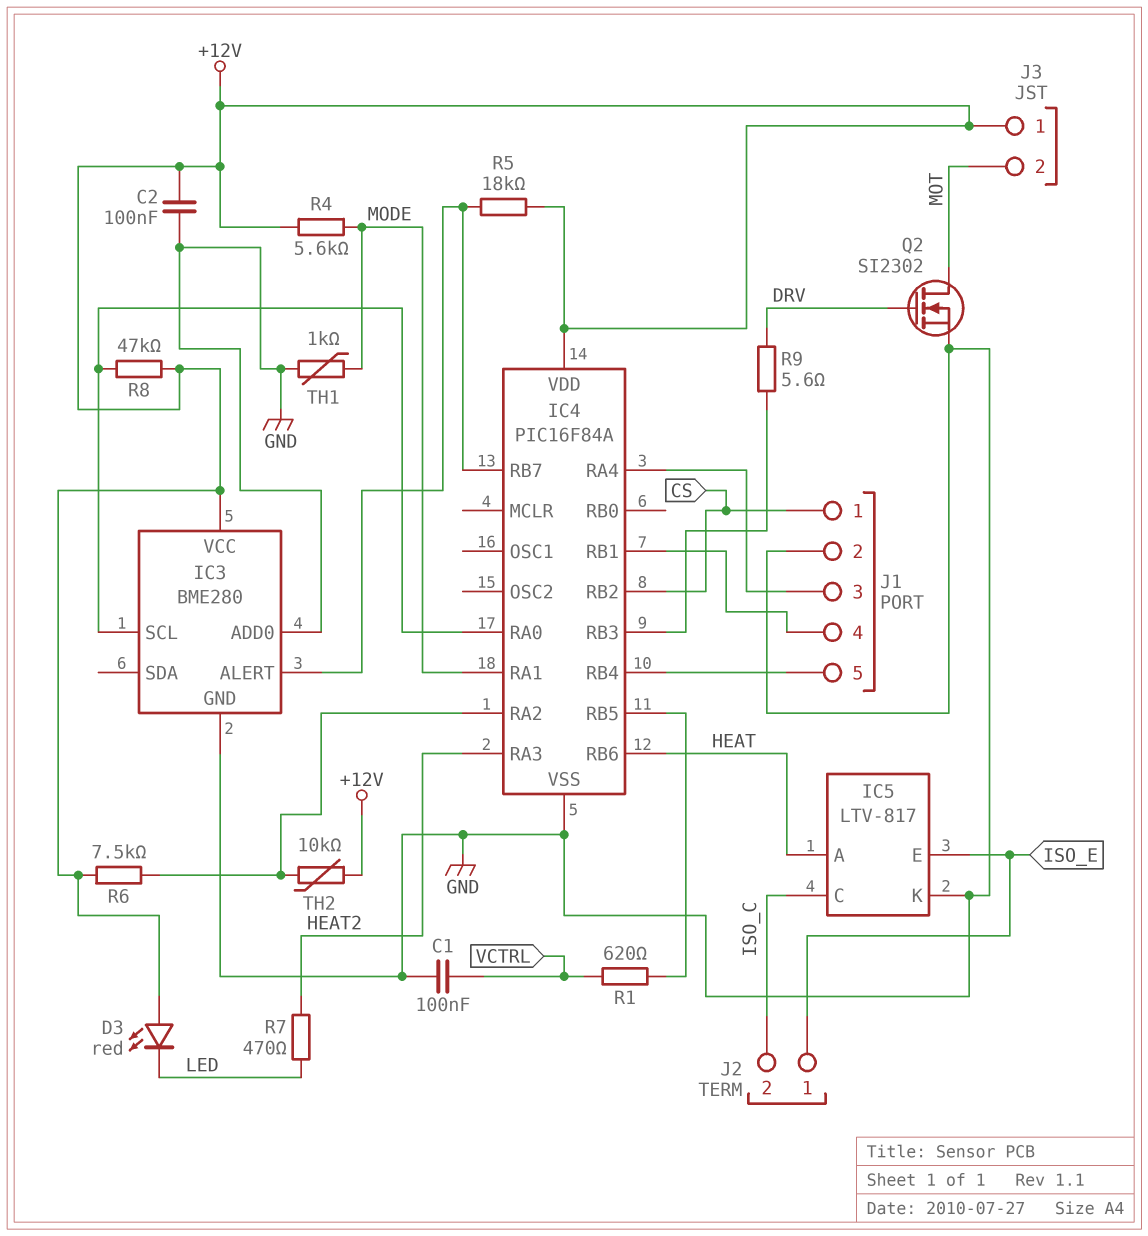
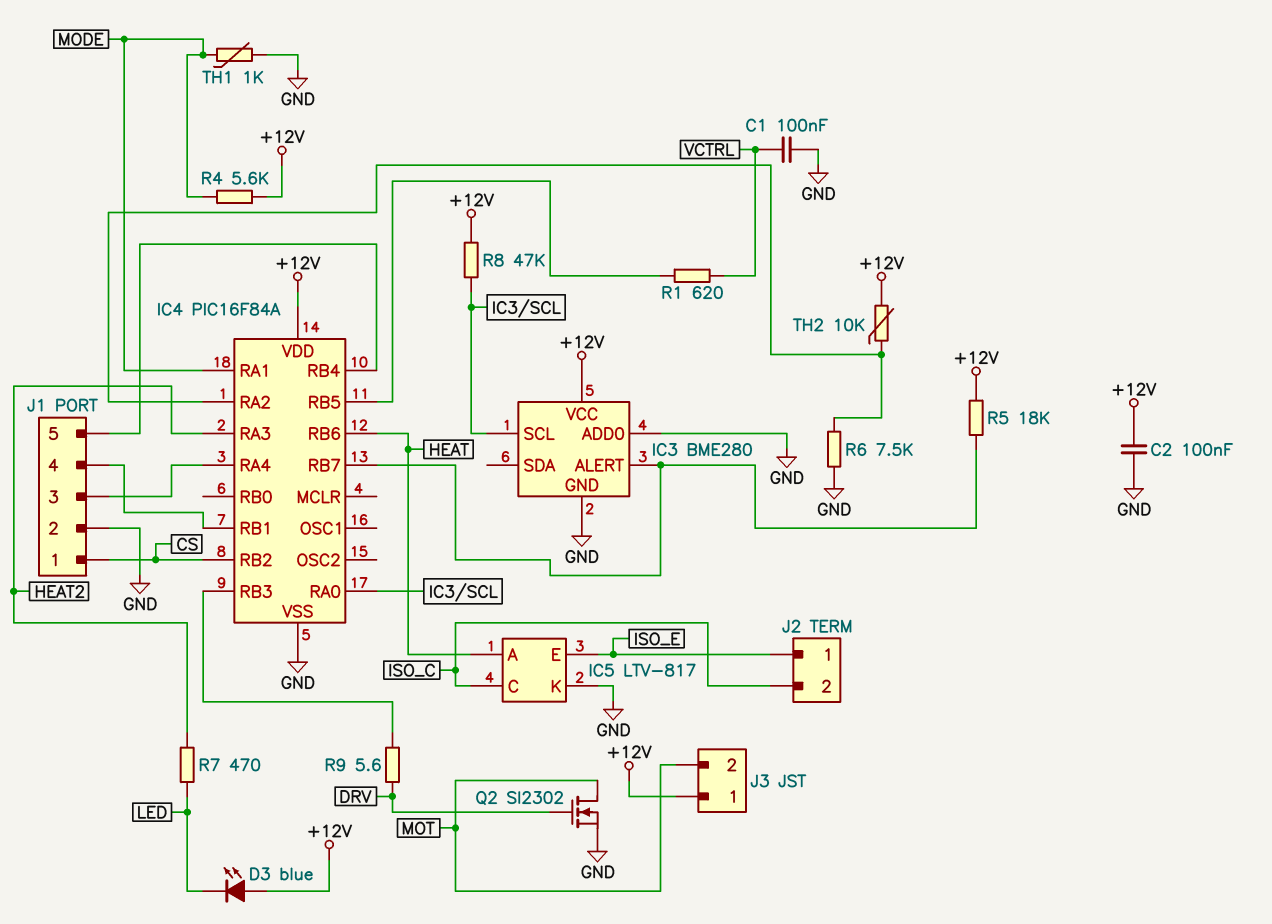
D3: LED red (A +12V, K LED) -> LED blue (A +12V, K LED)
R6: 7.5k (+12V, IC4/RA2) -> 7.5k (GND, IC4/RA2)

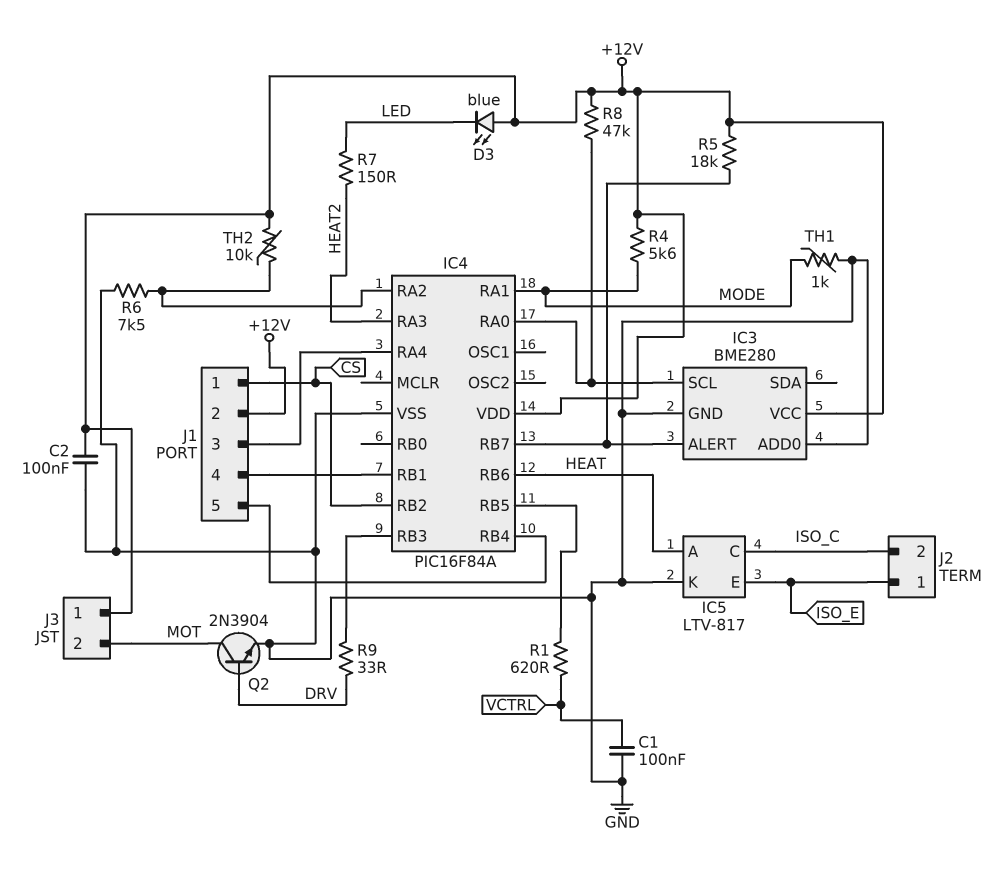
J1 pin 2: GND -> +12V
Q2: NMOS SI2302 (G DRV, D MOT, S GND) -> NPN 2N3904 (B DRV, C MOT, E GND)
R7: 470 (HEAT2, LED) -> 150 (HEAT2, LED)
R9: 5.6 (DRV, IC4/RB3) -> 33 (DRV, IC4/RB3)

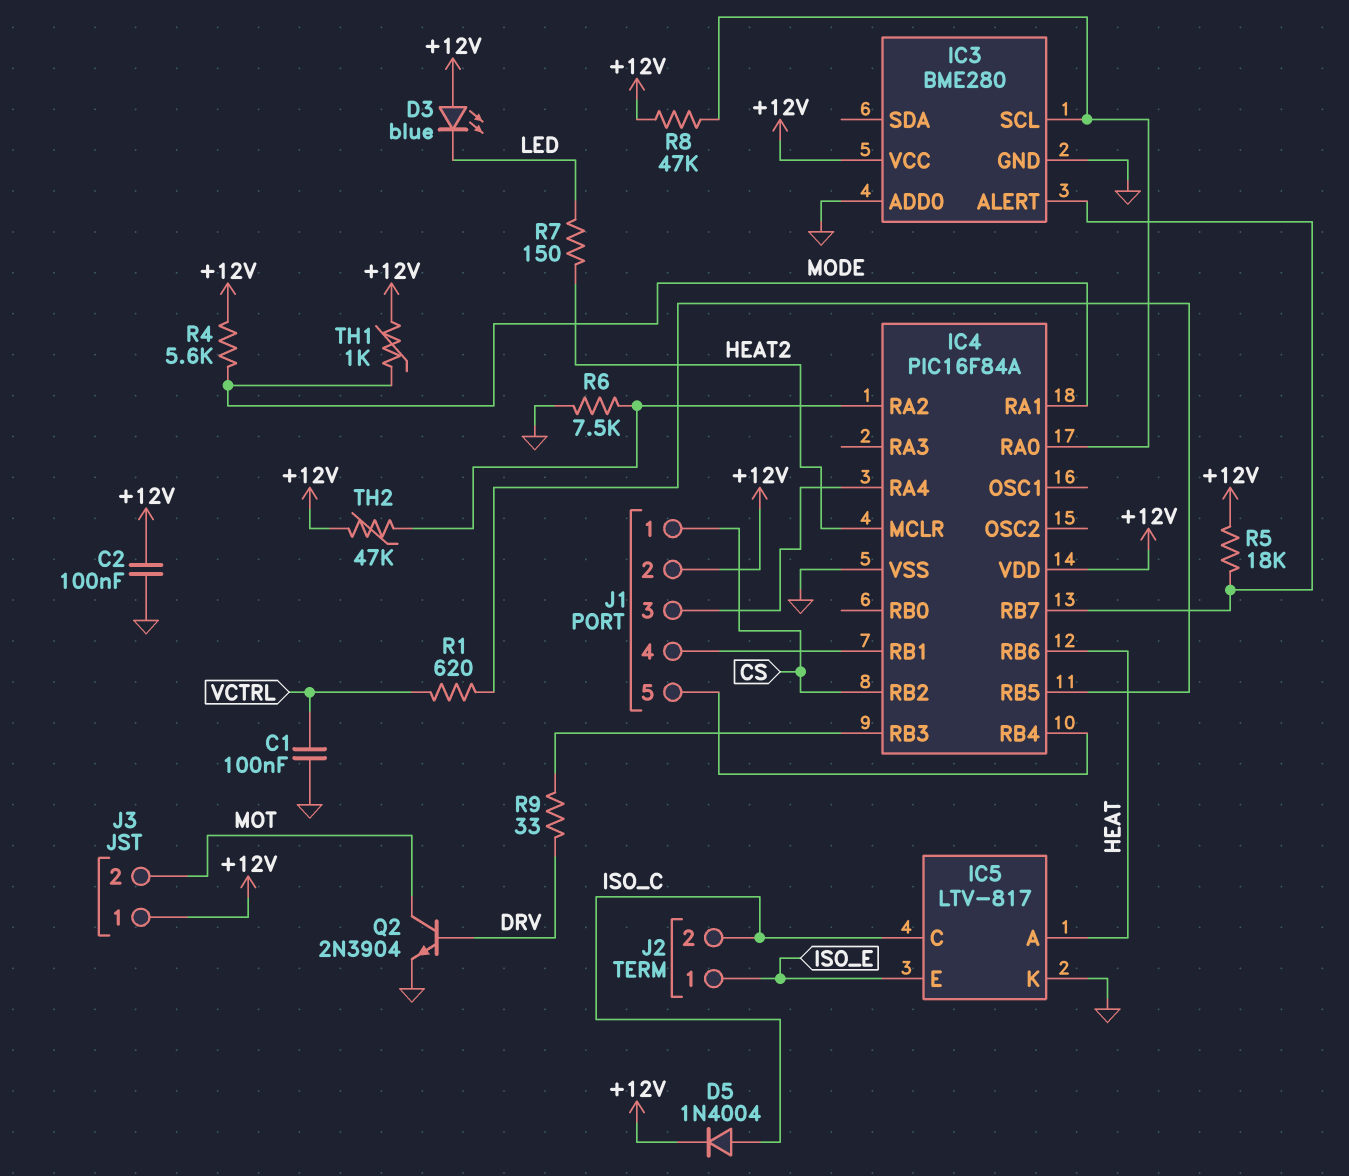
D5: none -> diode 1N4004 (A ISO_C, K +12V)
IC4 pin MCLR: none -> HEAT2
IC4 pin RA3: HEAT2 -> none
TH1: 1k (GND, MODE) -> 1k (+12V, MODE)
TH2: 10k (+12V, IC4/RA2) -> 47k (+12V, IC4/RA2)

